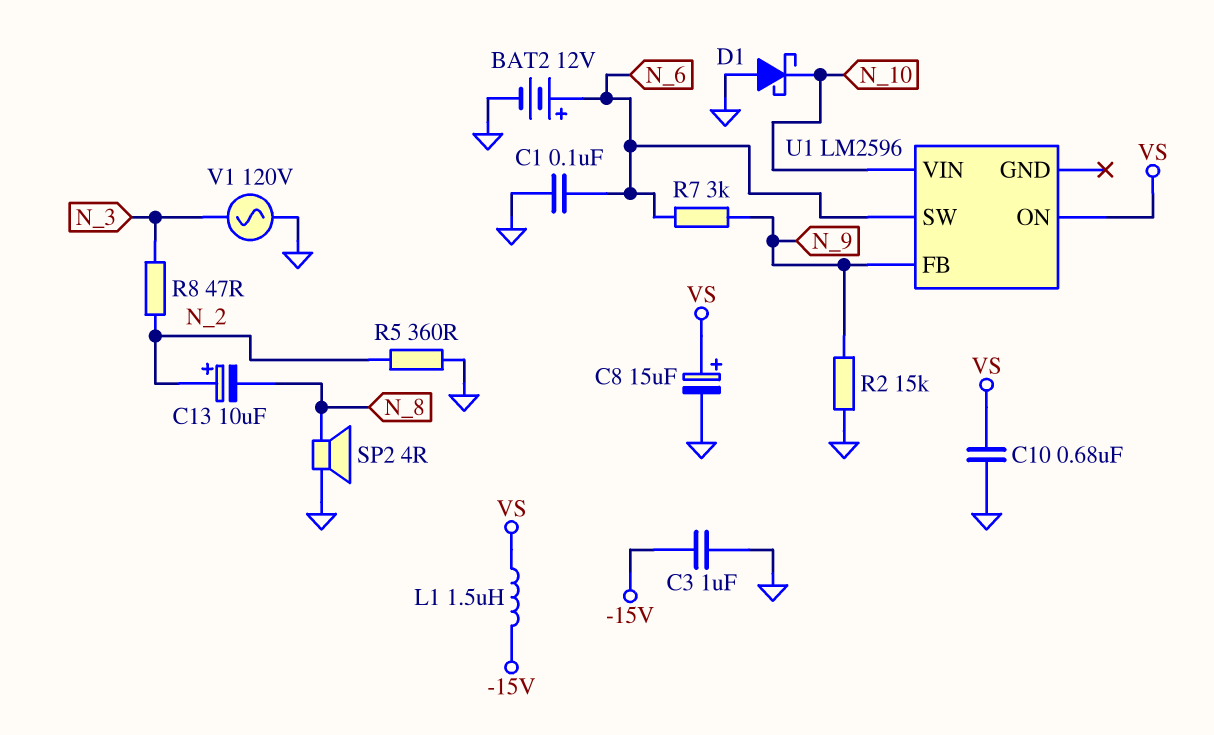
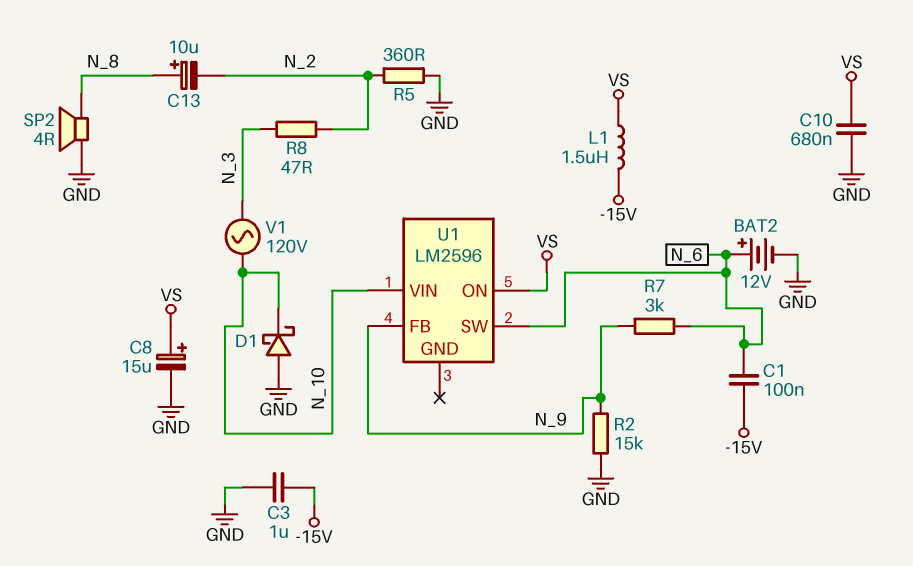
C1: 100nF (GND, N_6) -> 100nF (-15V, N_6)
C13: 10uF (plus N_2, minus N_8) -> 10uF (plus N_8, minus N_2)
V1: AC 120V (GND, N_3) -> AC 120V (N_3, N_10)

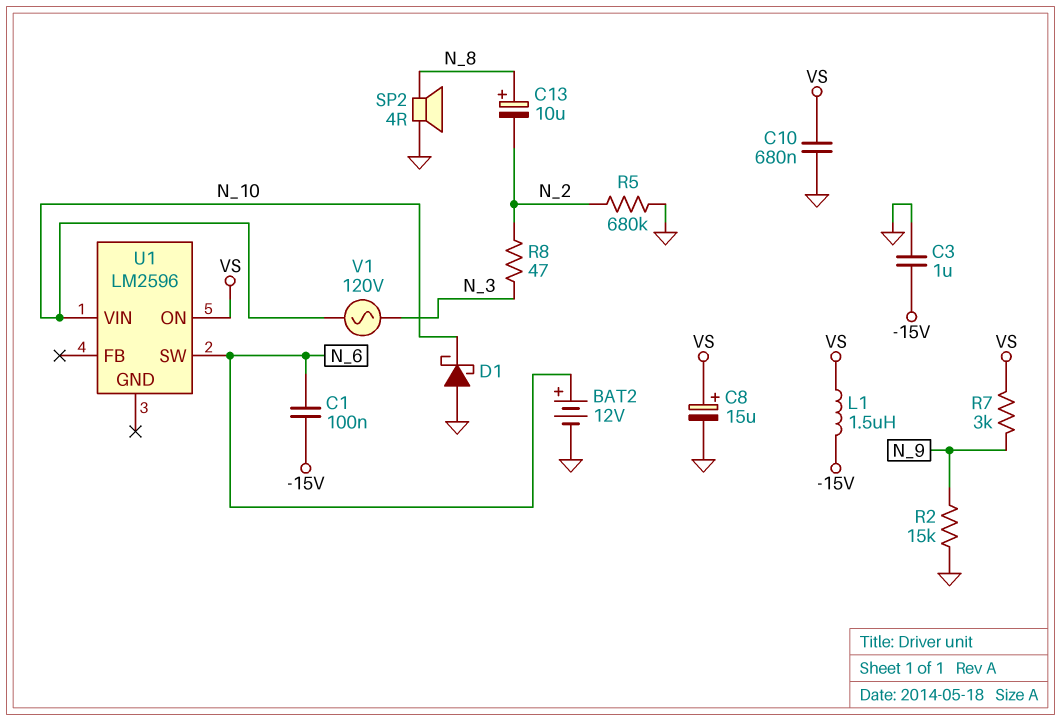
R5: 360 (GND, N_2) -> 680k (GND, N_2)
R7: 3k (N_6, N_9) -> 3k (N_9, VS)
U1 pin FB: N_9 -> none

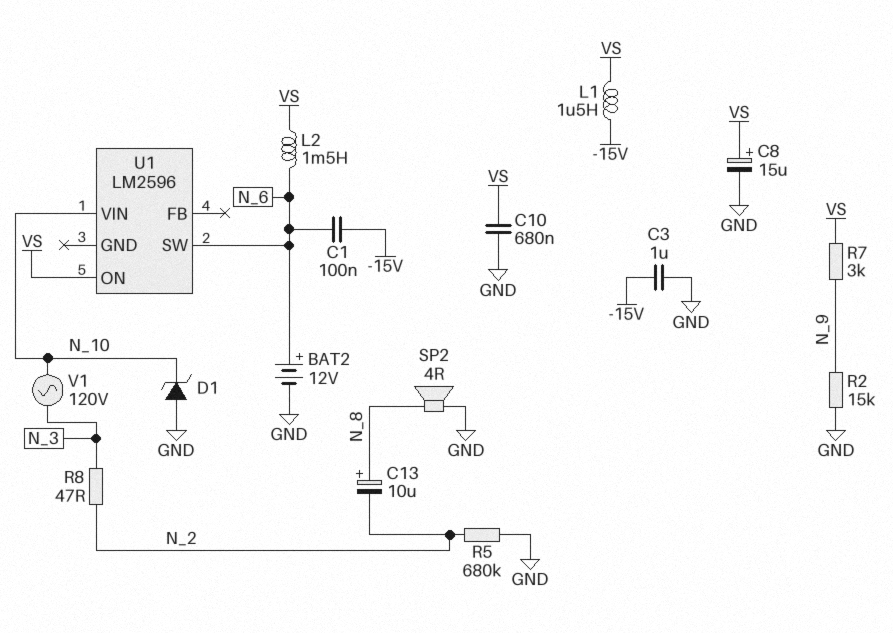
D1: schottky (A GND, K N_10) -> zener (A GND, K N_10)
L2: none -> 1.5mH (N_6, VS)

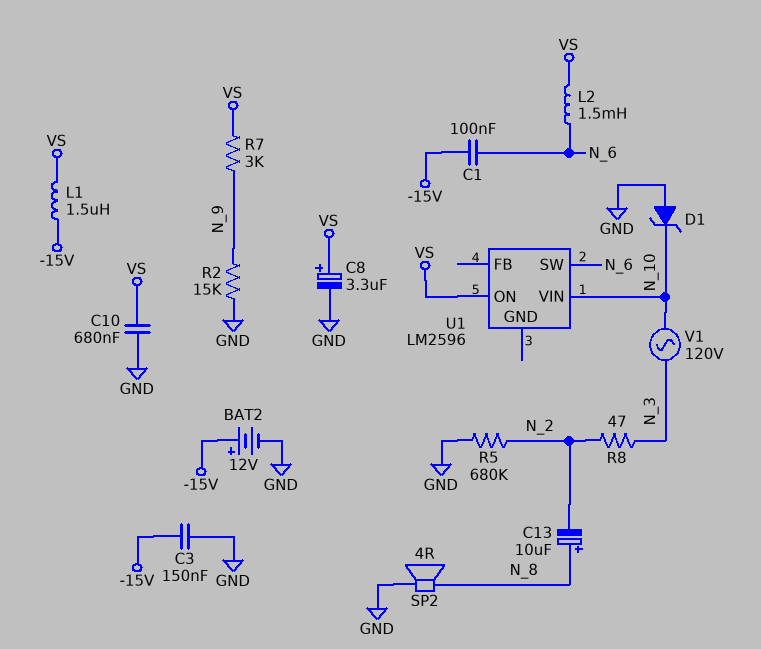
BAT2: 12V (plus N_6, minus GND) -> 12V (plus -15V, minus GND)
C3: 1uF (-15V, GND) -> 150nF (-15V, GND)
C8: 15uF (plus VS, minus GND) -> 3.3uF (plus VS, minus GND)

